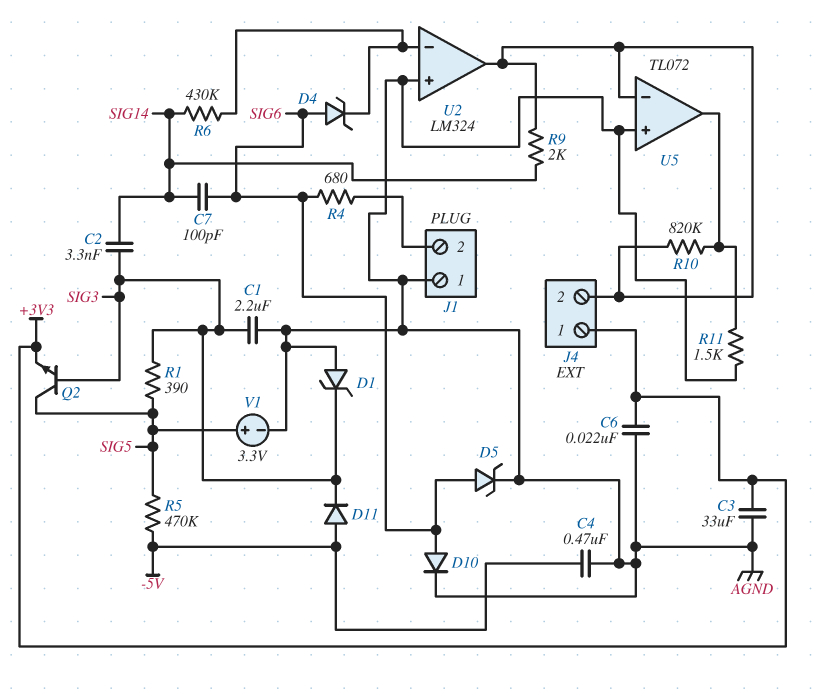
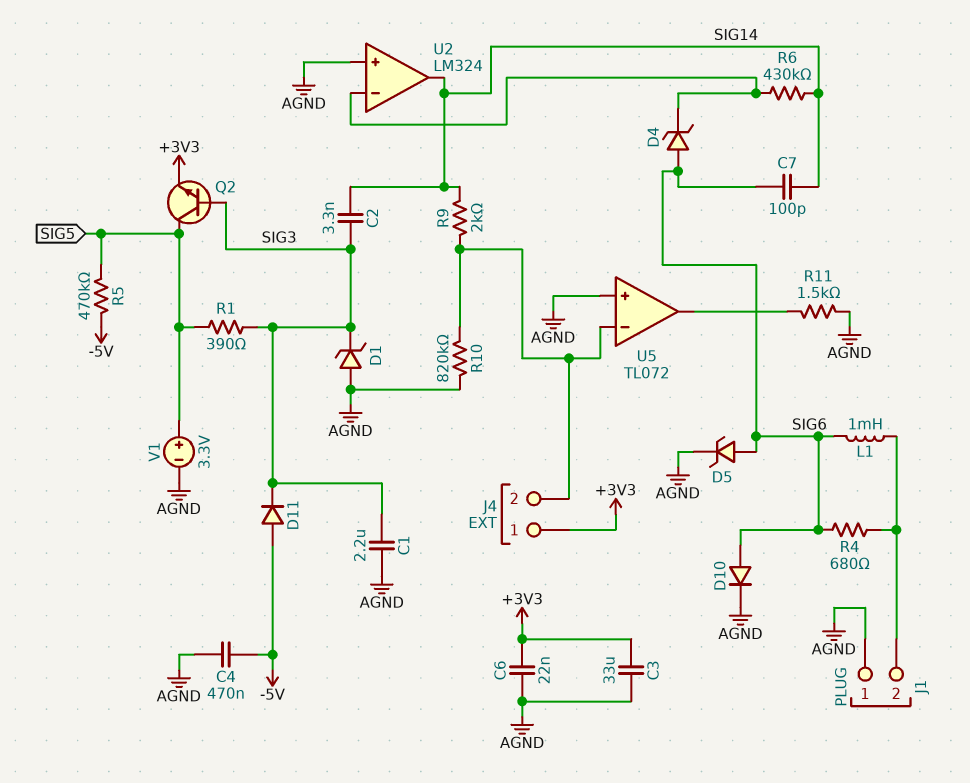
L1: none -> 1mH (J1/2, SIG6)
R10: 820k (J4/2, U5/out) -> 820k (AGND, J4/2)
U2 pin out: J4/2 -> SIG14

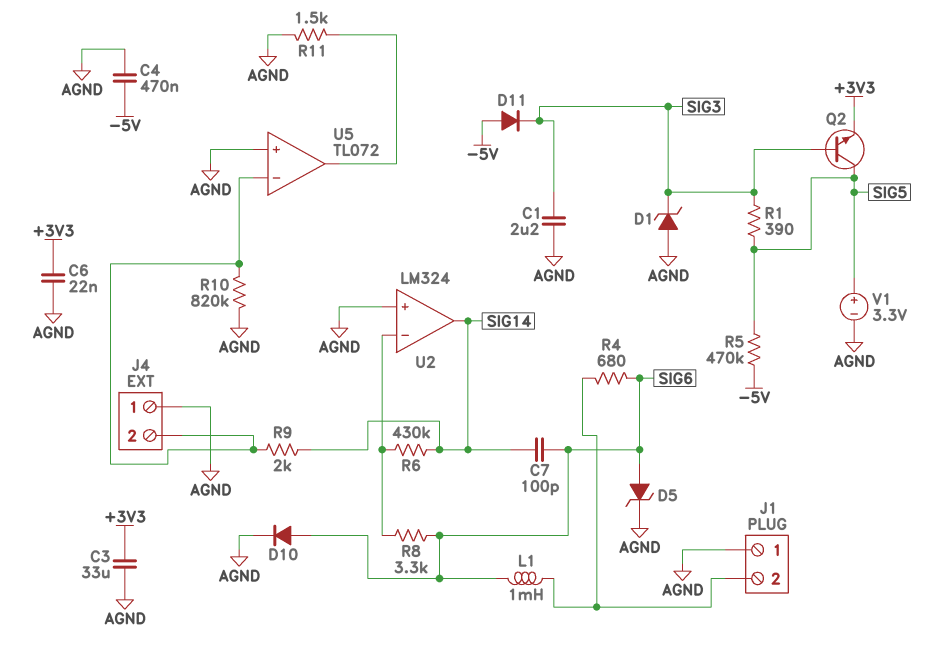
C2: 3.3nF (SIG3, SIG14) -> none
D4: zener (A SIG6, K U2/in-) -> none
J4 pin 1: +3V3 -> AGND
R8: none -> 3.3k (SIG6, U2/in-)

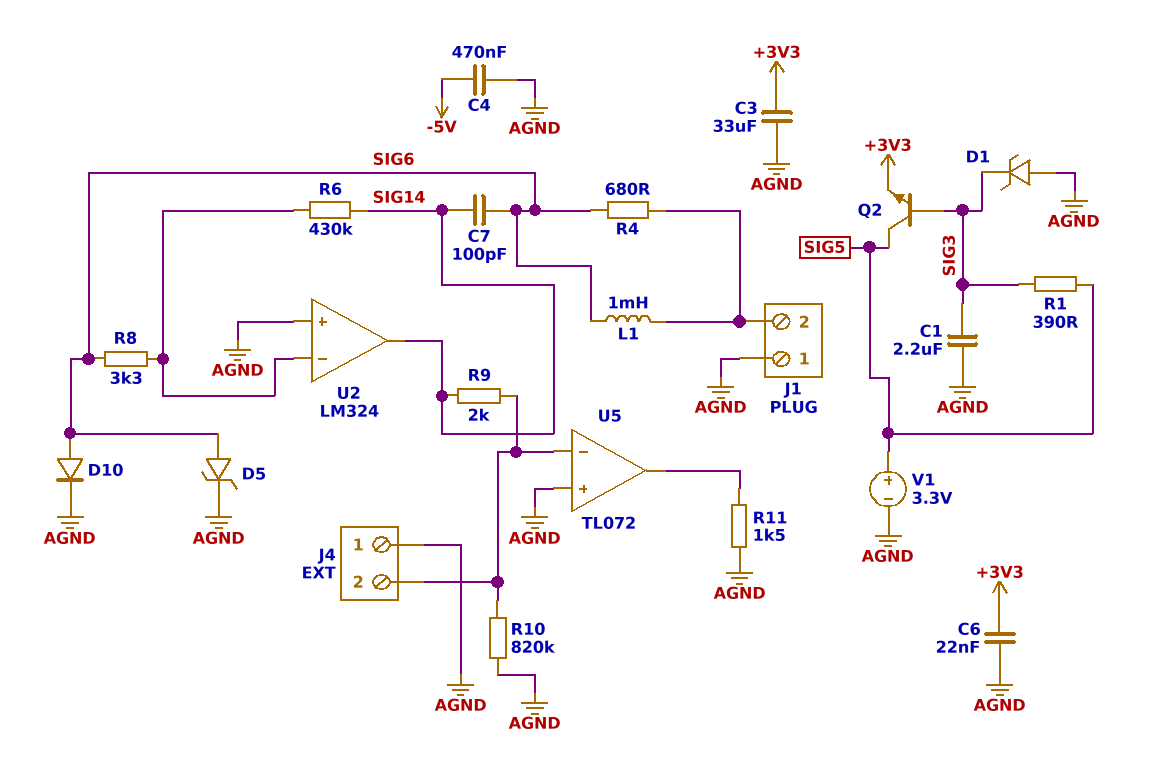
D11: diode (A -5V, K SIG3) -> none
R5: 470k (-5V, SIG5) -> none

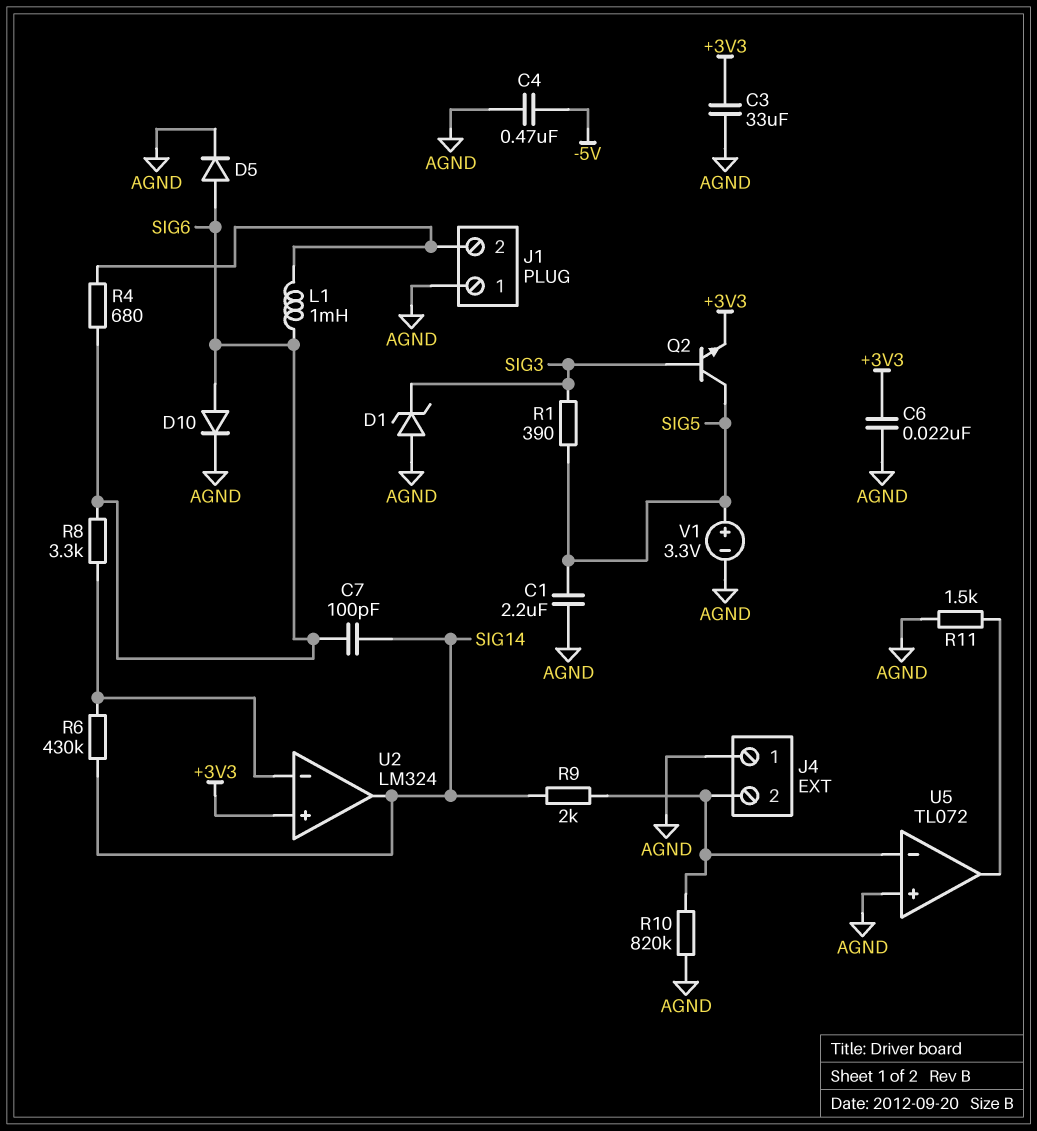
C1: 2.2uF (AGND, SIG3) -> 2.2uF (AGND, SIG5)
D5: zener (A SIG6, K AGND) -> diode (A SIG6, K AGND)
U2 pin in+: AGND -> +3V3

